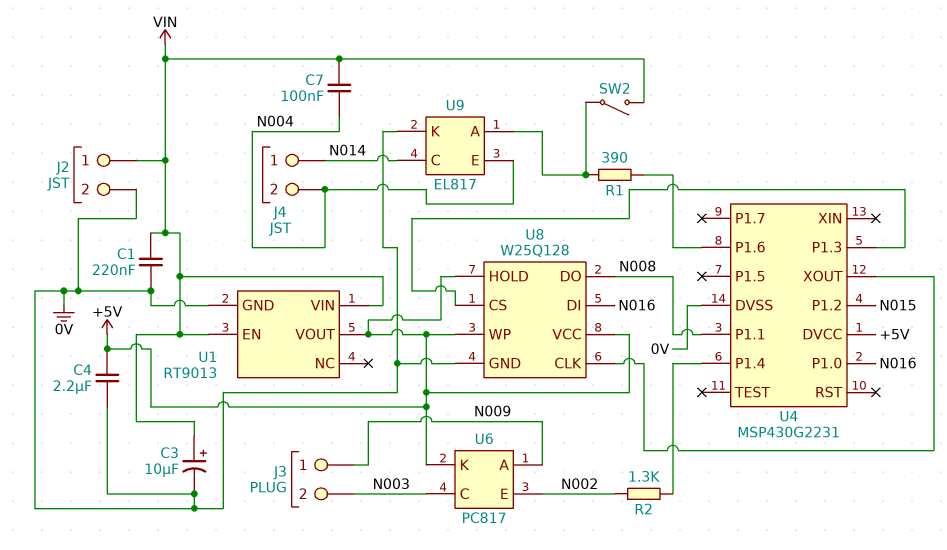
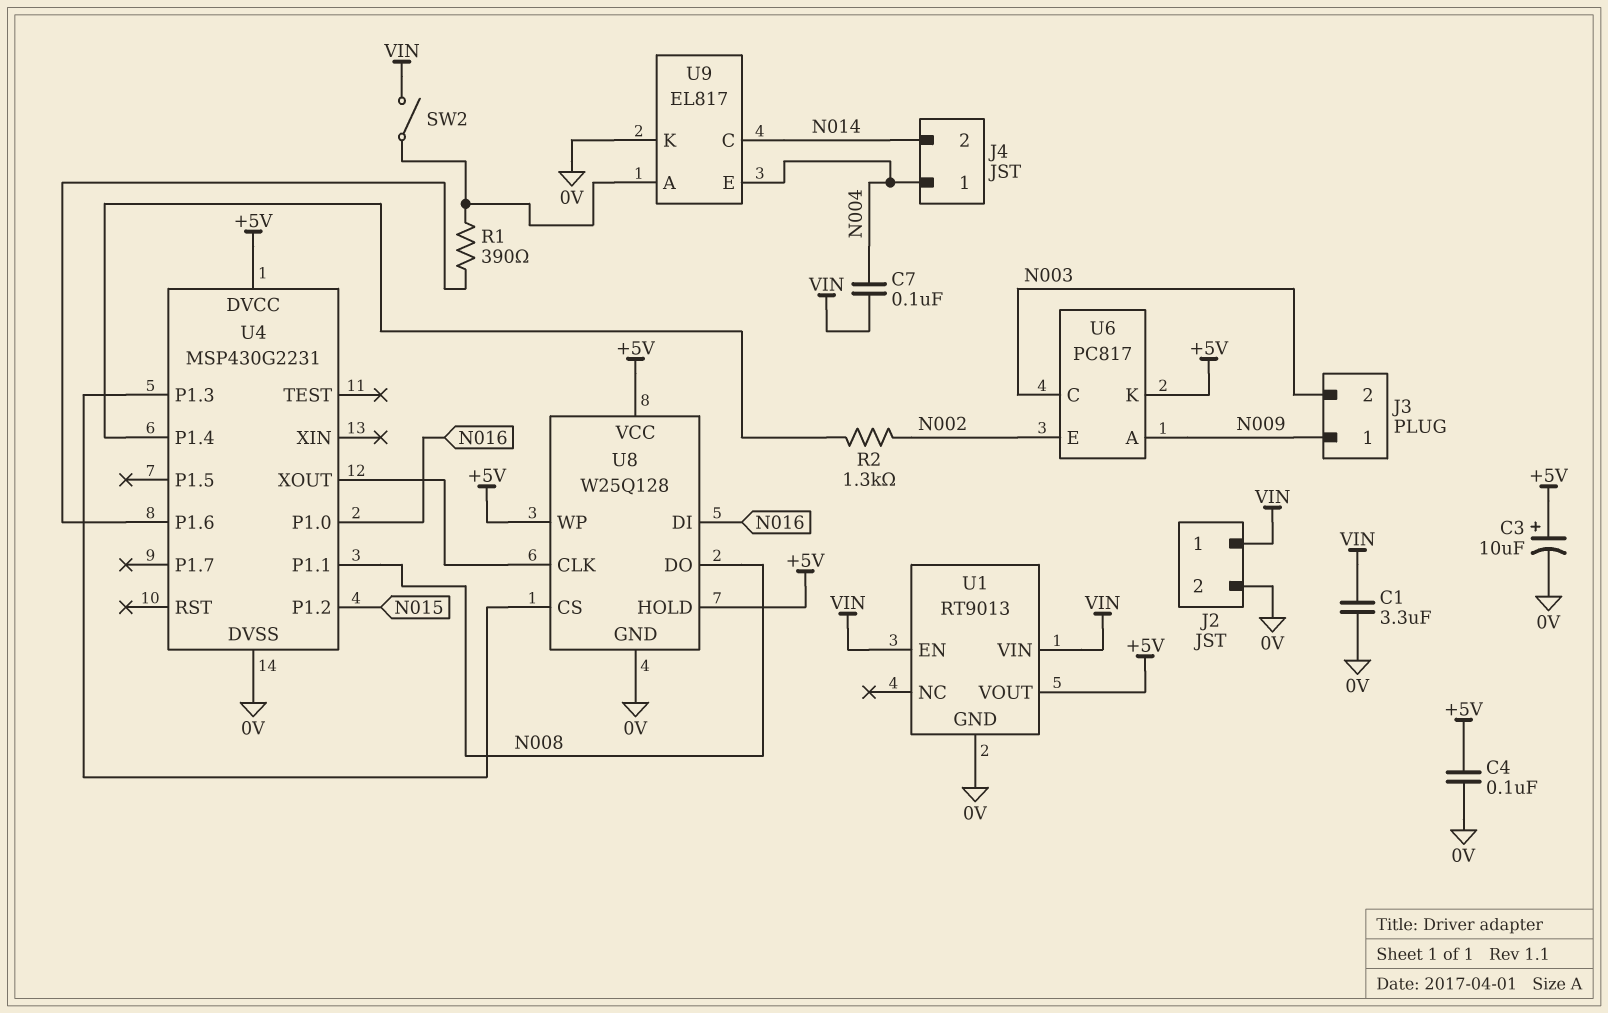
C1: 220nF (0V, VIN) -> 3.3uF (0V, VIN)
C3: 10uF (plus VIN, minus 0V) -> 10uF (plus +5V, minus 0V)
C4: 2.2uF (+5V, 0V) -> 100nF (+5V, 0V)
J4 pin 1: N014 -> N004
J4 pin 2: N004 -> N014

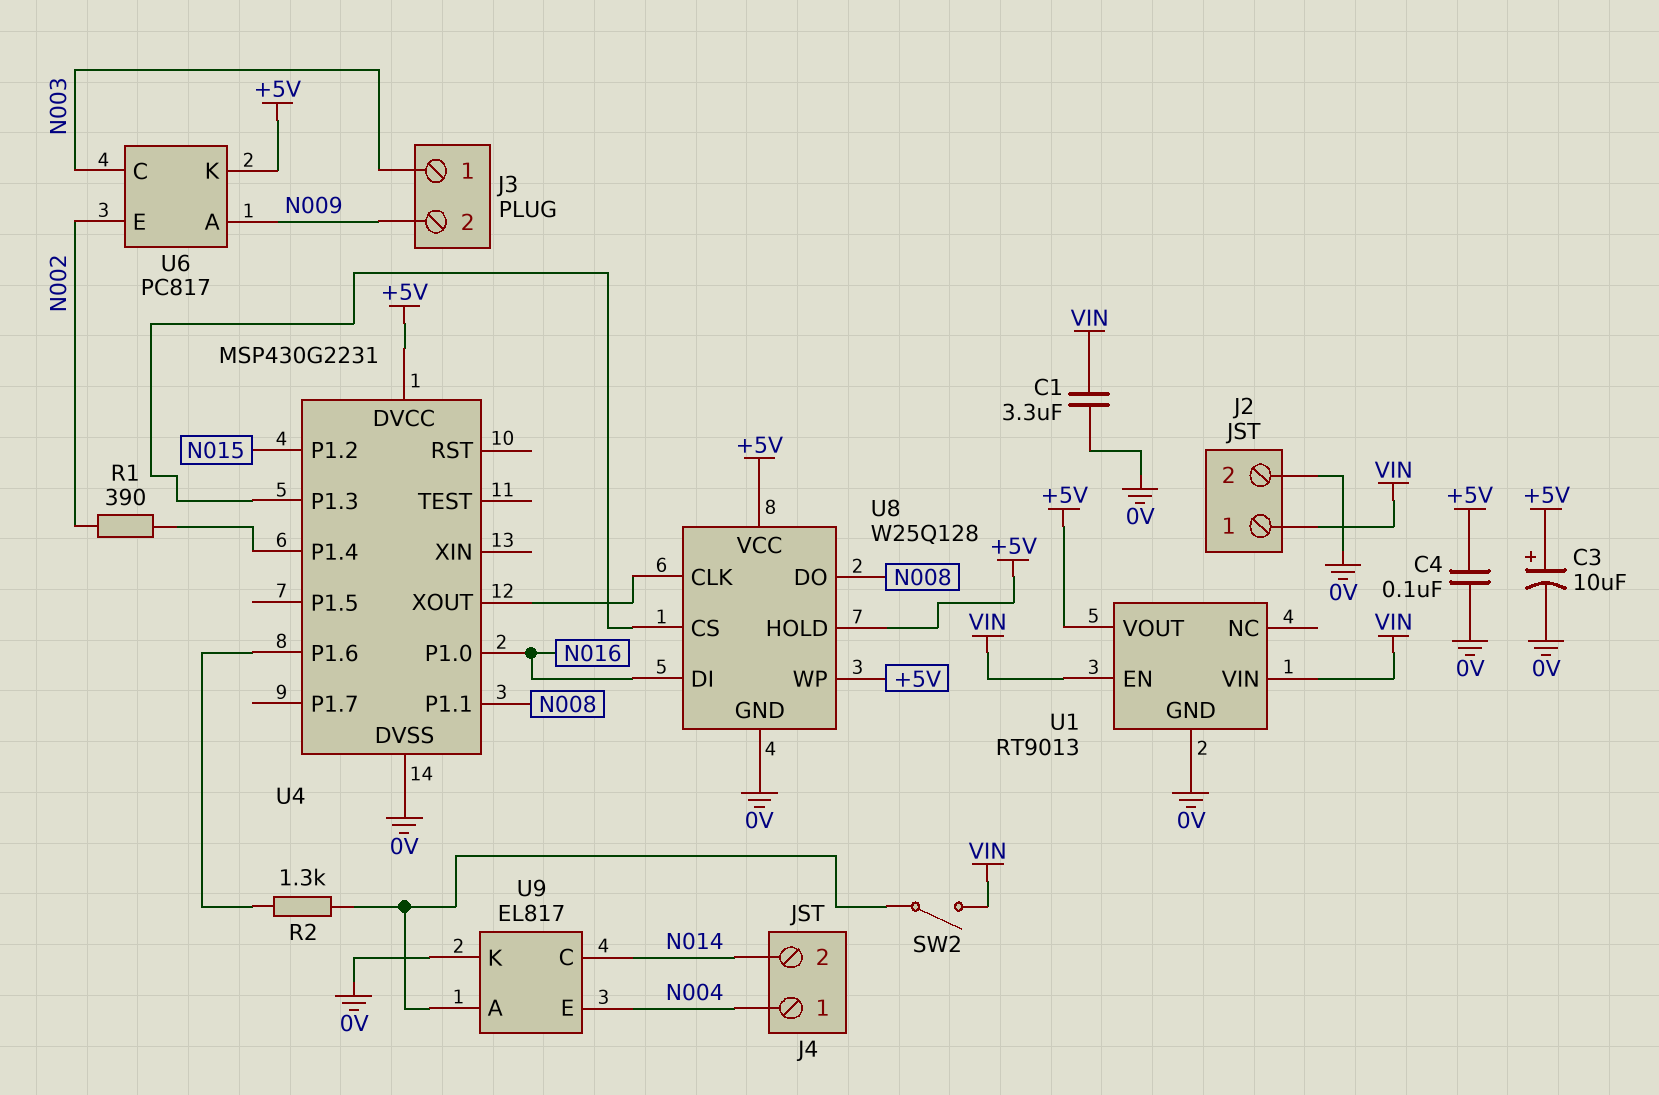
C7: 100nF (N004, VIN) -> none
J3 pin 1: N009 -> N003
J3 pin 2: N003 -> N009
R1: 390 (U4/P1.6, U9/A) -> 390 (N002, U4/P1.4)
R2: 1.3k (N002, U4/P1.4) -> 1.3k (U4/P1.6, U9/A)

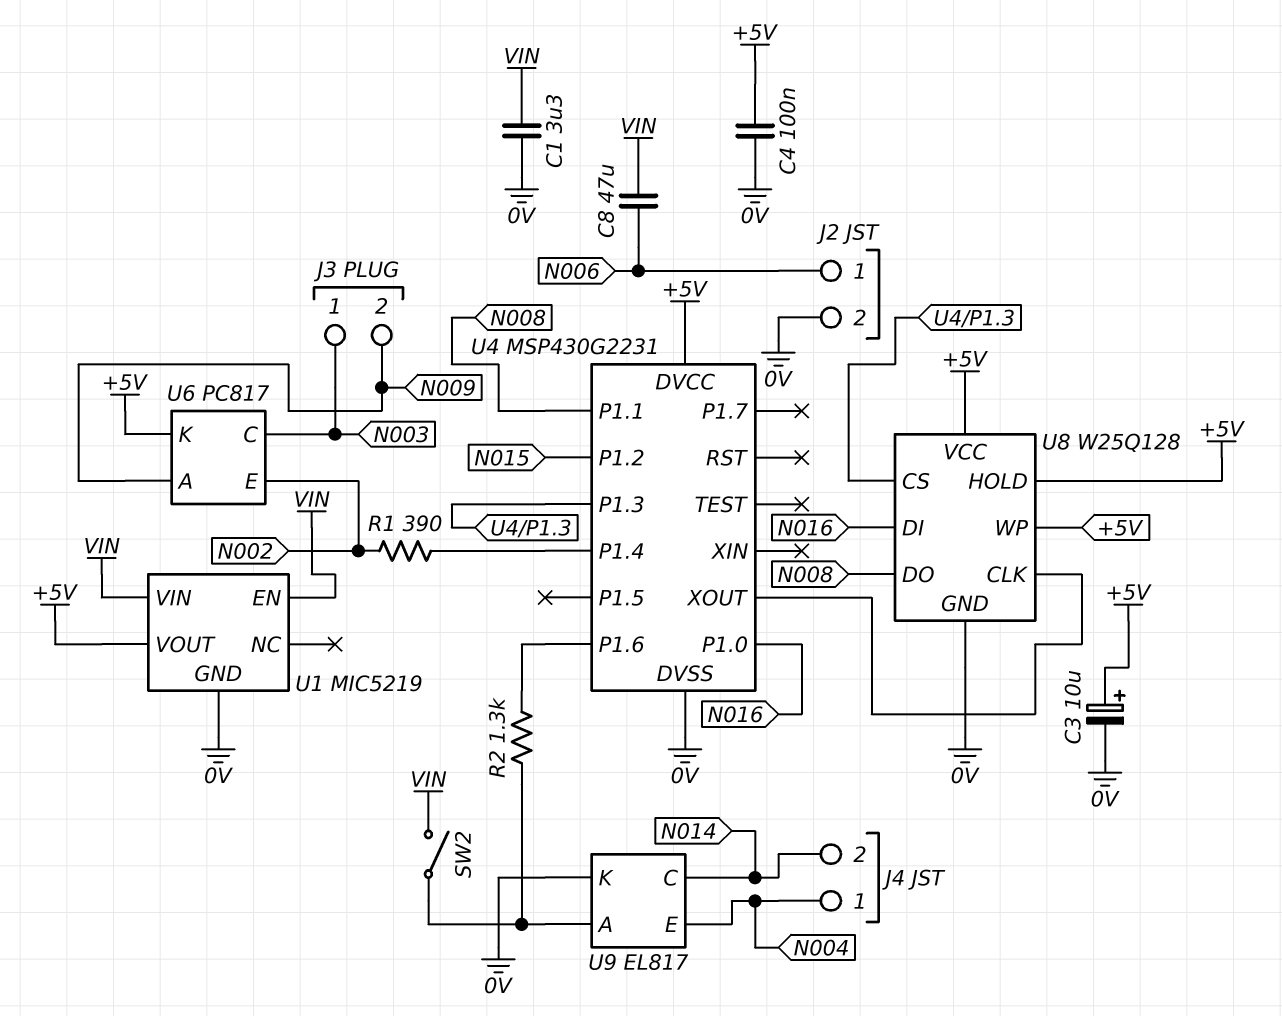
C8: none -> 47uF (N006, VIN)
J2 pin 1: VIN -> N006
U1: RT9013 -> MIC5219

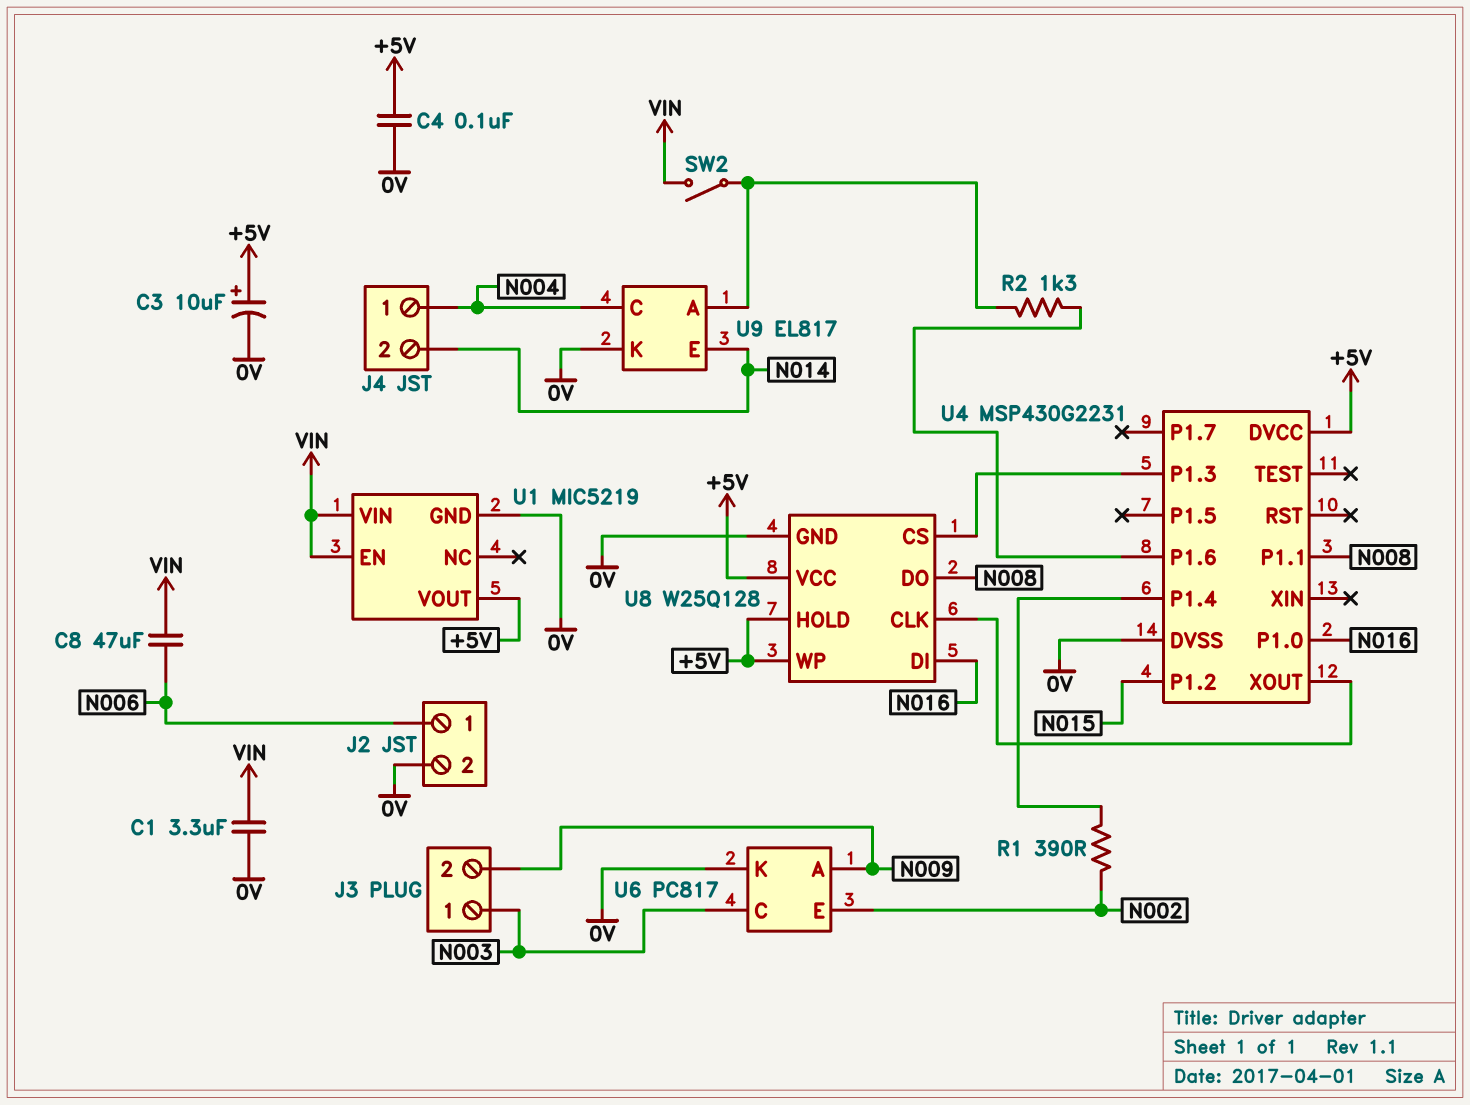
U6 pin K: +5V -> 0V
U9 pin C: N014 -> N004
U9 pin E: N004 -> N014

